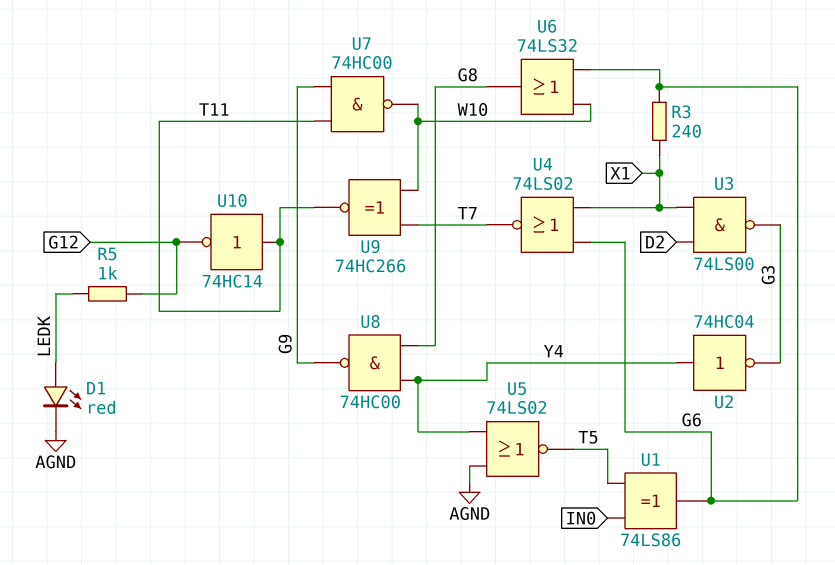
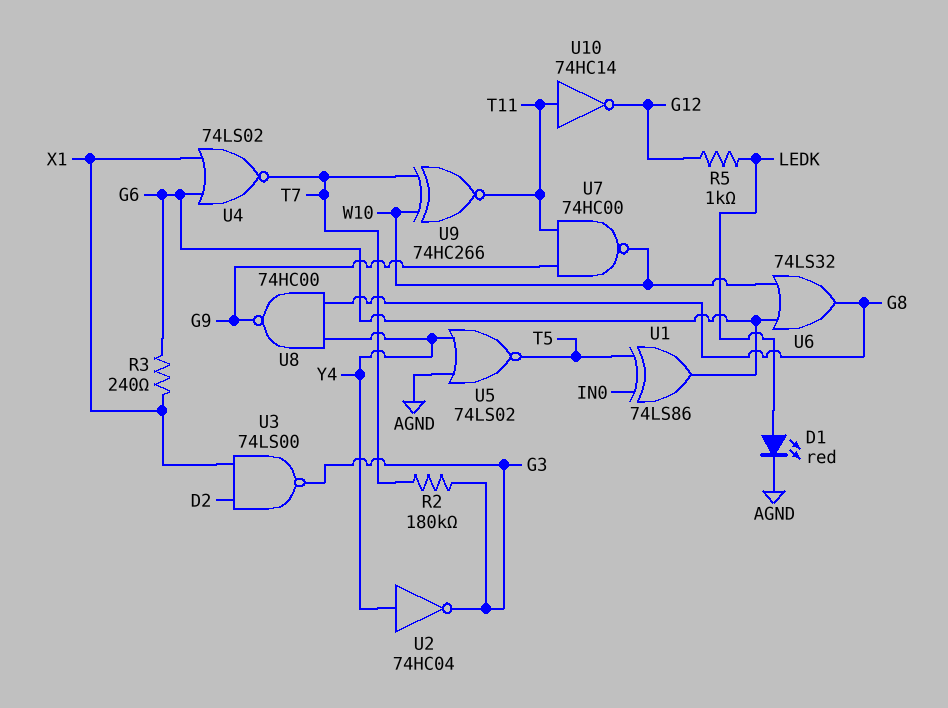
R2: none -> 180k (G3, T7)

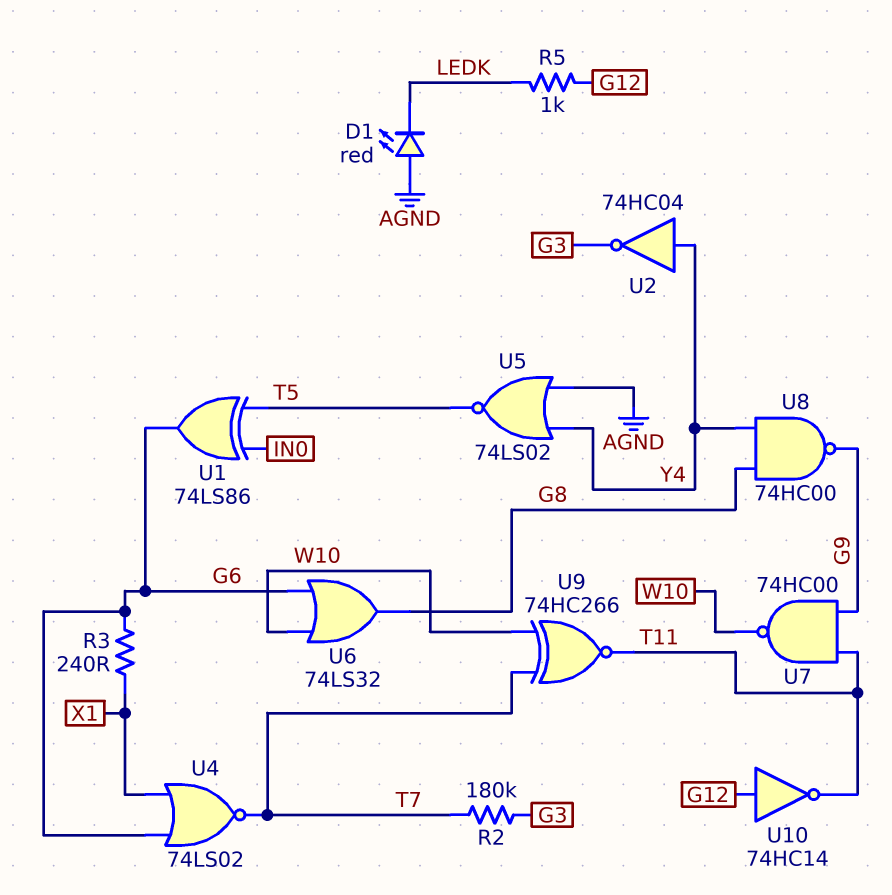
D1: LED red (A LEDK, K AGND) -> LED red (A AGND, K LEDK)
U3: NAND 74LS00 (in D2, in X1, out G3) -> none
U10: NOT 74HC14 (in T11, out G12) -> NOT 74HC14 (in G12, out T11)

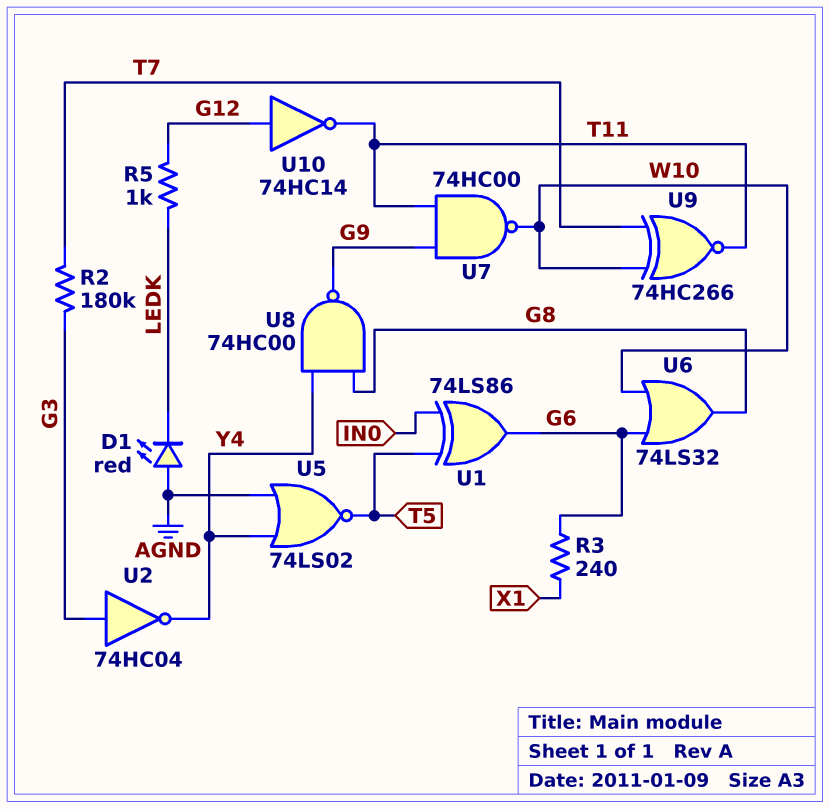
U2: NOT 74HC04 (in Y4, out G3) -> NOT 74HC04 (in G3, out Y4)
U4: NOR 74LS02 (in G6, in X1, out T7) -> none

